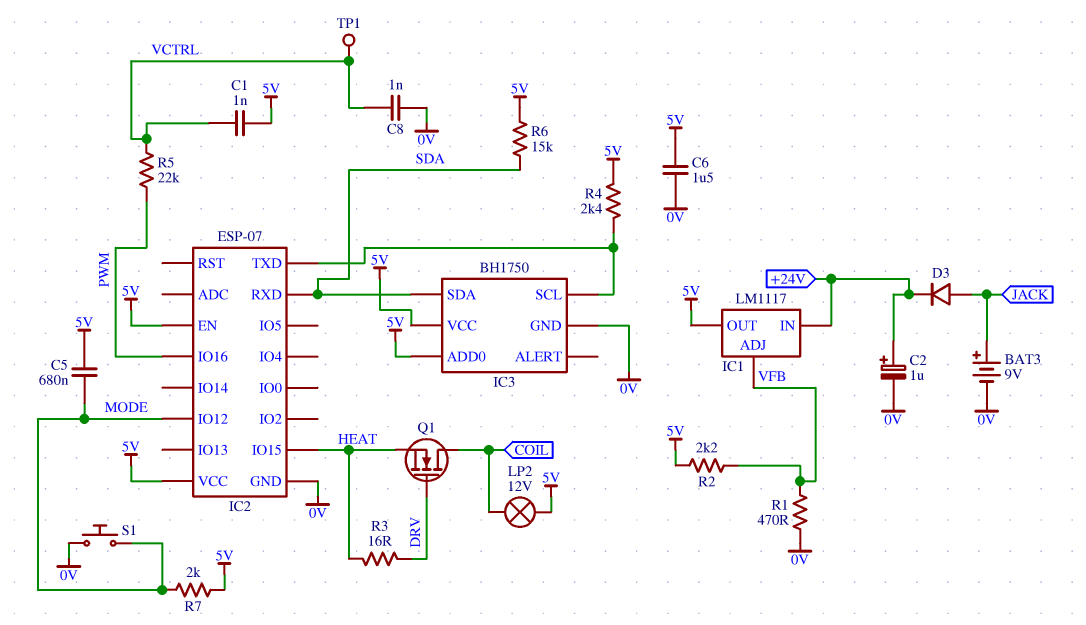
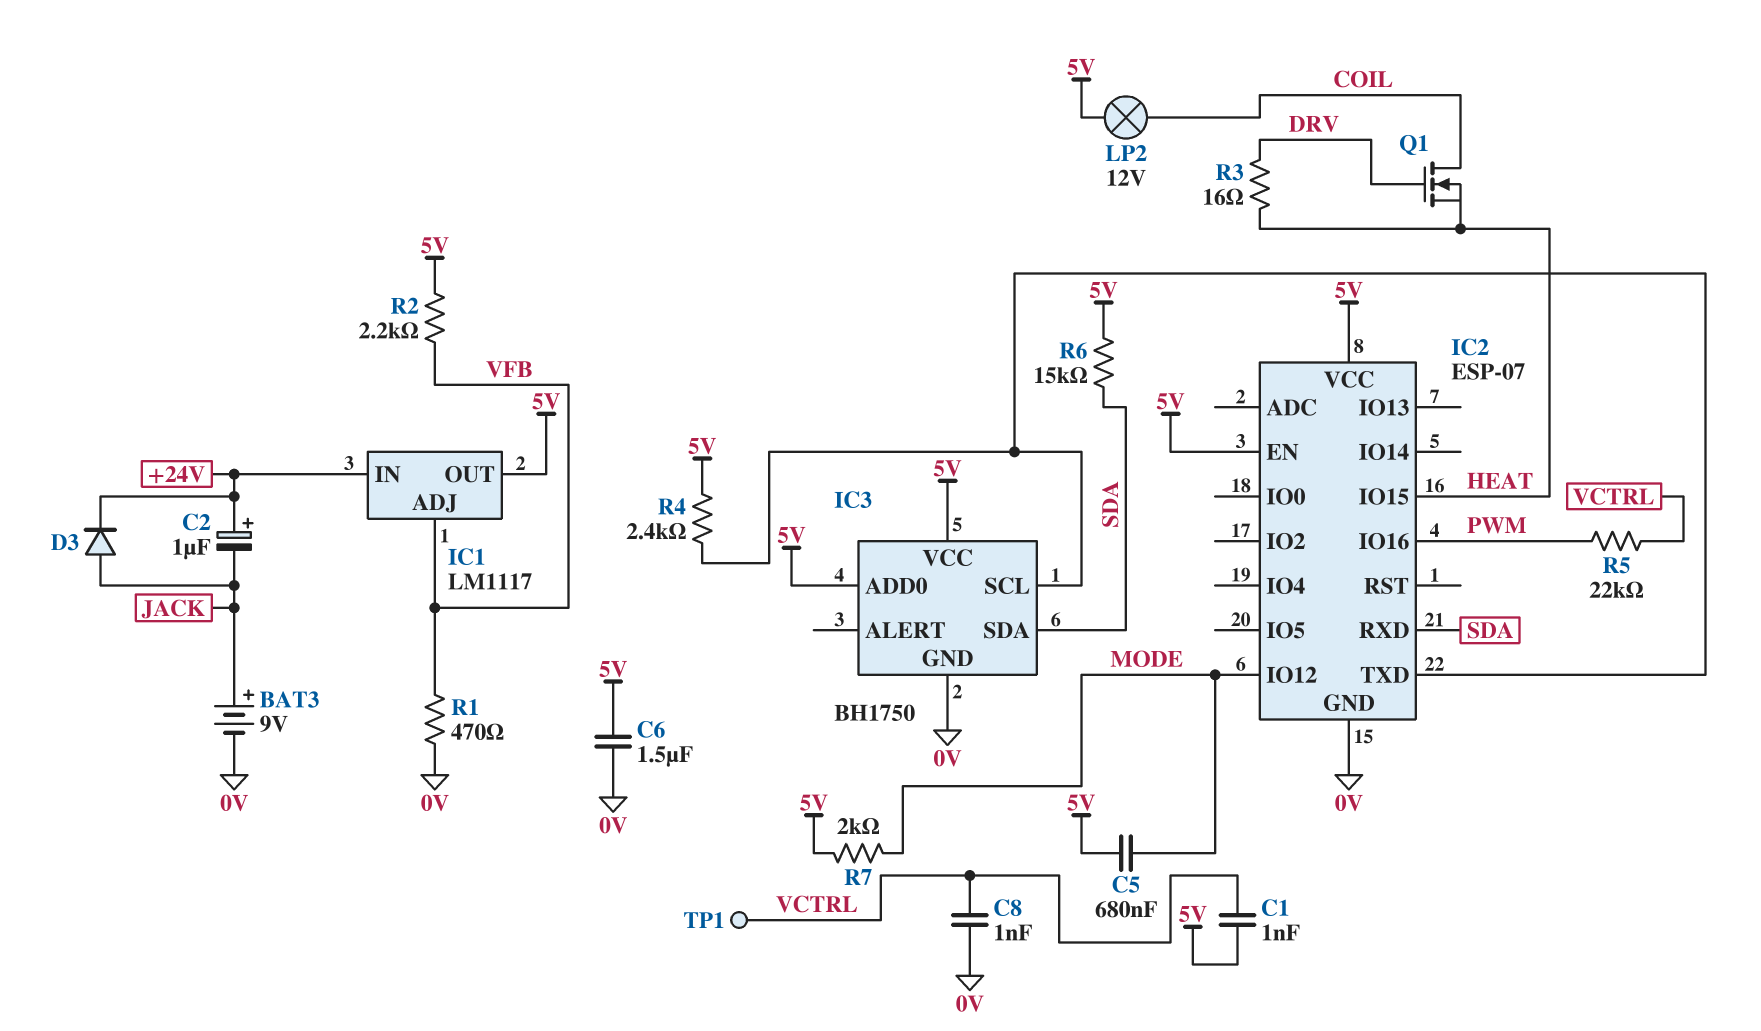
C2: 1uF (plus +24V, minus 0V) -> 1uF (plus +24V, minus JACK)
S1: button (0V, MODE) -> none

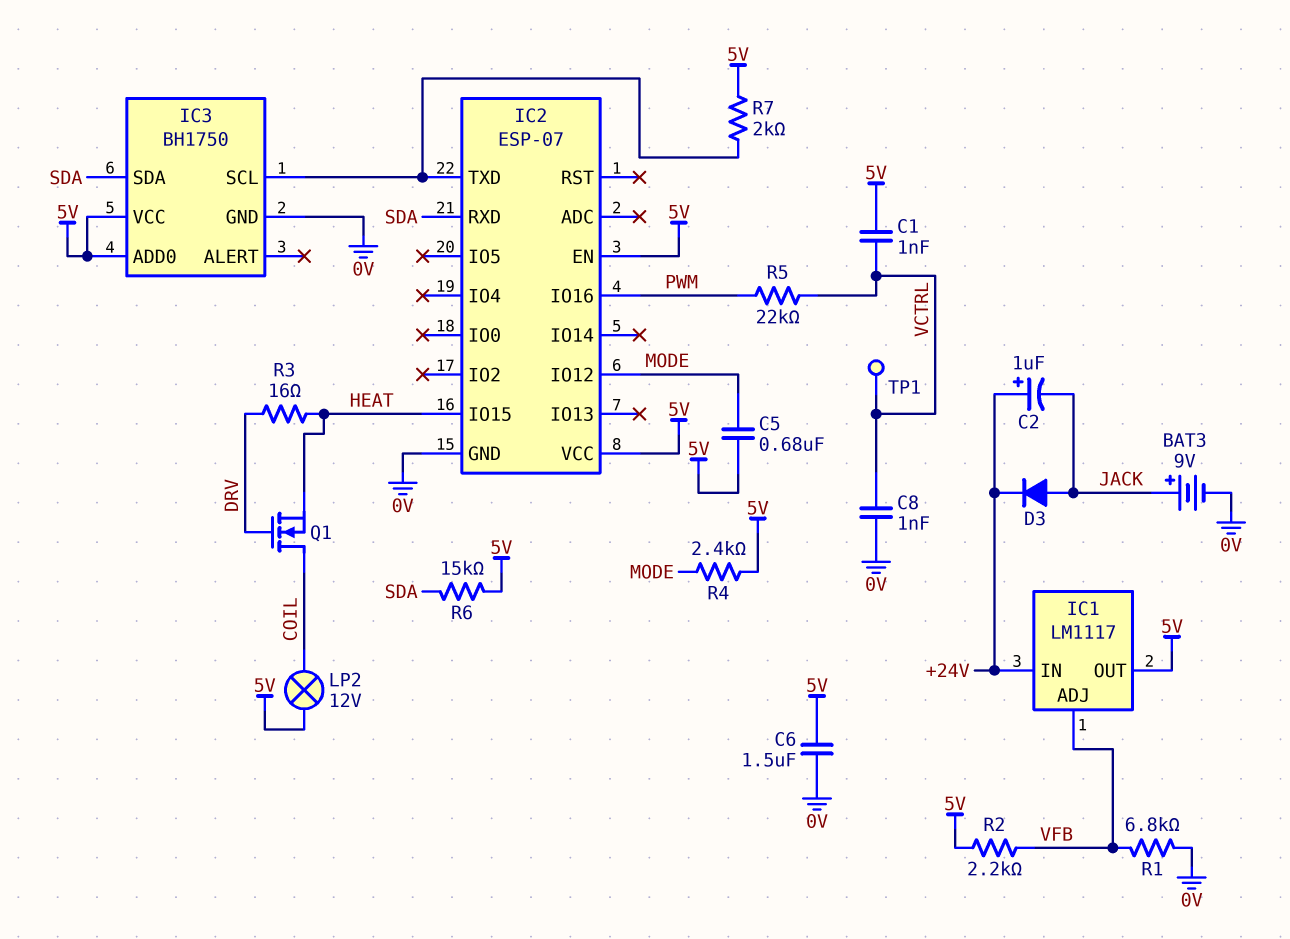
R1: 470 (0V, VFB) -> 6.8k (0V, VFB)
R4: 2.4k (5V, IC2/TXD) -> 2.4k (5V, MODE)
R7: 2k (5V, MODE) -> 2k (5V, IC2/TXD)

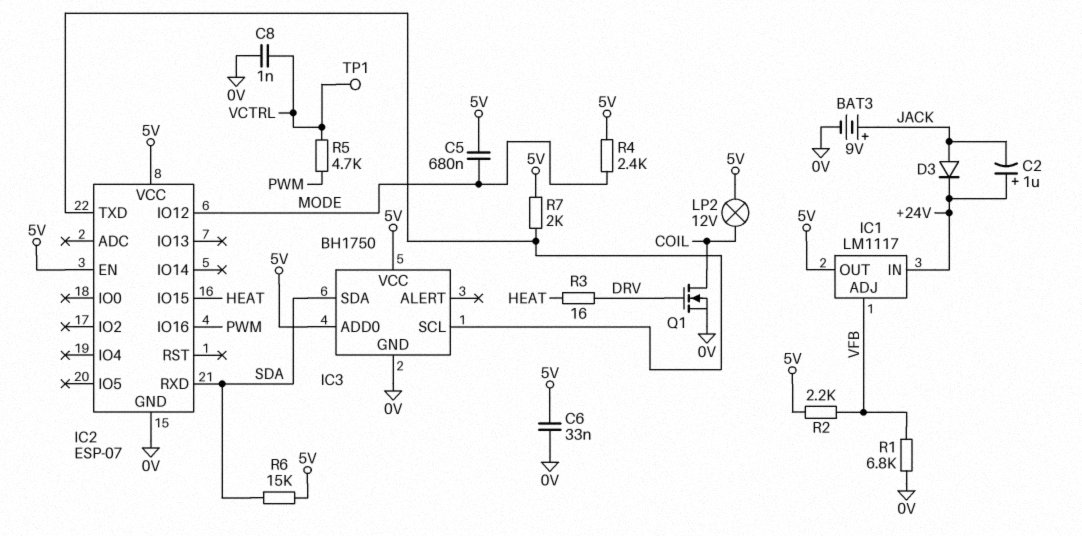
C1: 1nF (5V, VCTRL) -> none
C6: 1.5uF (0V, 5V) -> 33nF (0V, 5V)
Q1: NMOS (G DRV, D COIL, S HEAT) -> NMOS (G DRV, D COIL, S 0V)
R5: 22k (PWM, VCTRL) -> 4.7k (PWM, VCTRL)

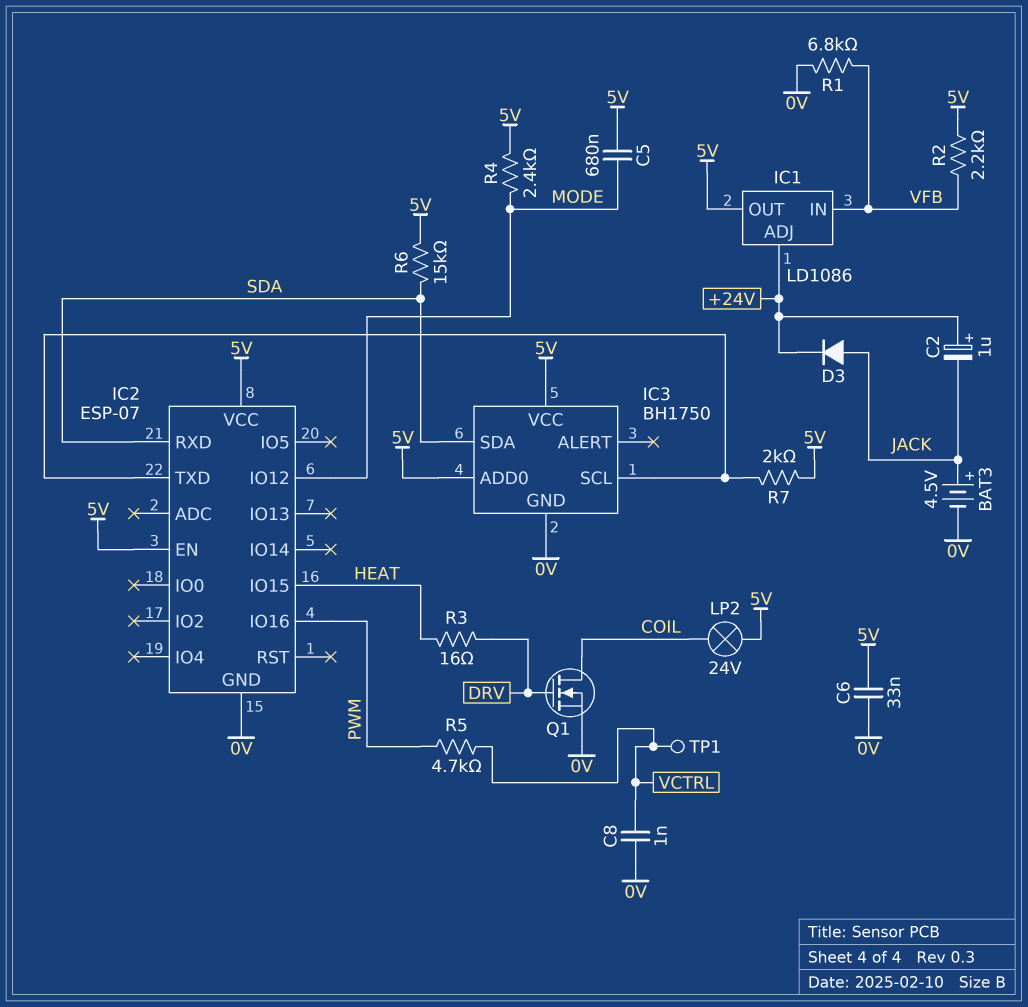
BAT3: 9V (plus JACK, minus 0V) -> 4.5V (plus JACK, minus 0V)
IC1: LM1117 -> LD1086
IC1 pin ADJ: VFB -> +24V
IC1 pin IN: +24V -> VFB
LP2: lamp 12V (5V, COIL) -> lamp 24V (5V, COIL)

